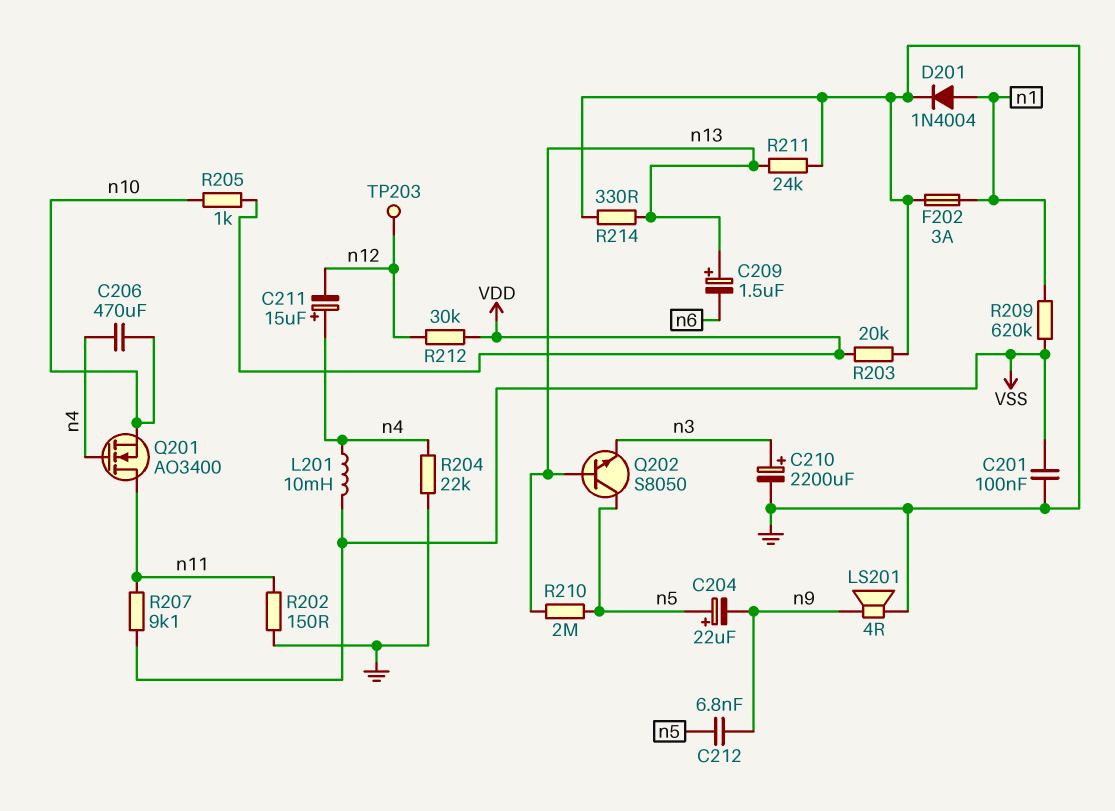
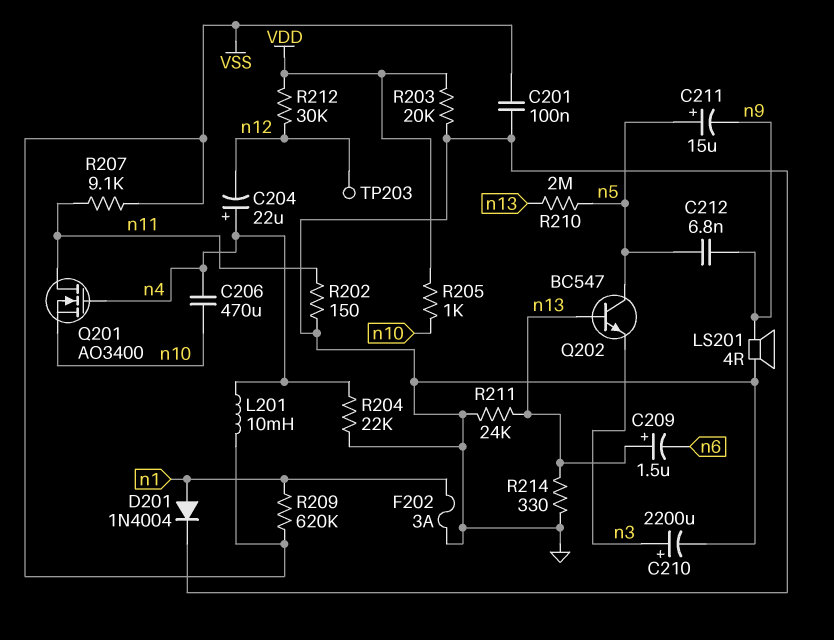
C204: 22uF (plus n5, minus n9) -> 22uF (plus n4, minus n12)
C211: 15uF (plus n4, minus n12) -> 15uF (plus n5, minus n9)
Q202: NPN S8050 (B n13, C n5, E n3) -> NPN BC547 (B n13, C n5, E n3)

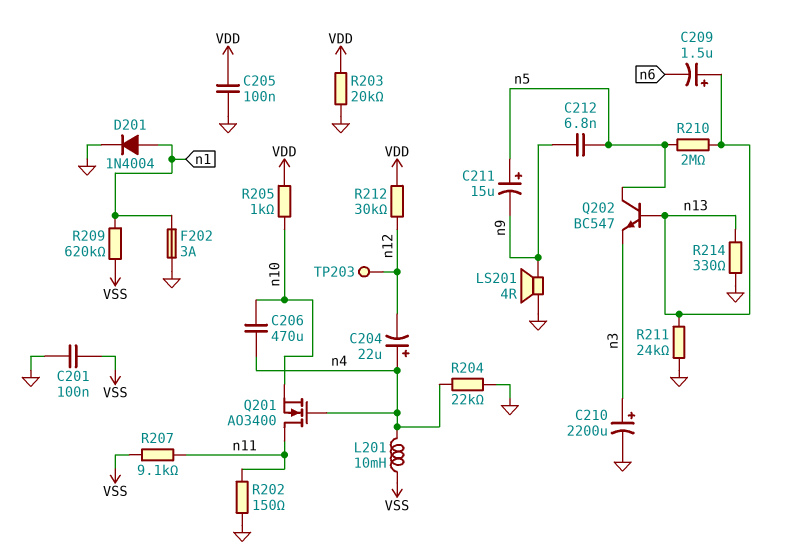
C205: none -> 100nF (GND, VDD)

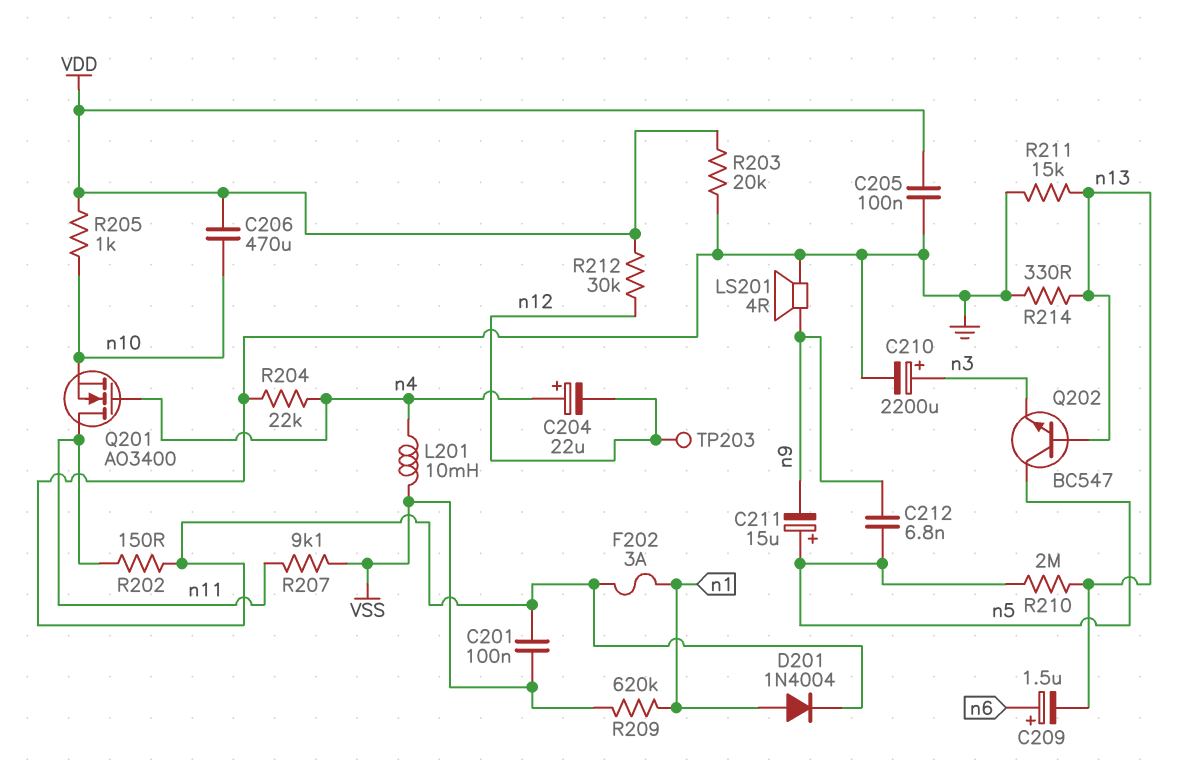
C206: 470uF (n4, n10) -> 470uF (VDD, n10)
C209: 1.5uF (plus n13, minus n6) -> 1.5uF (plus n6, minus n13)
R211: 24k (GND, n13) -> 15k (GND, n13)

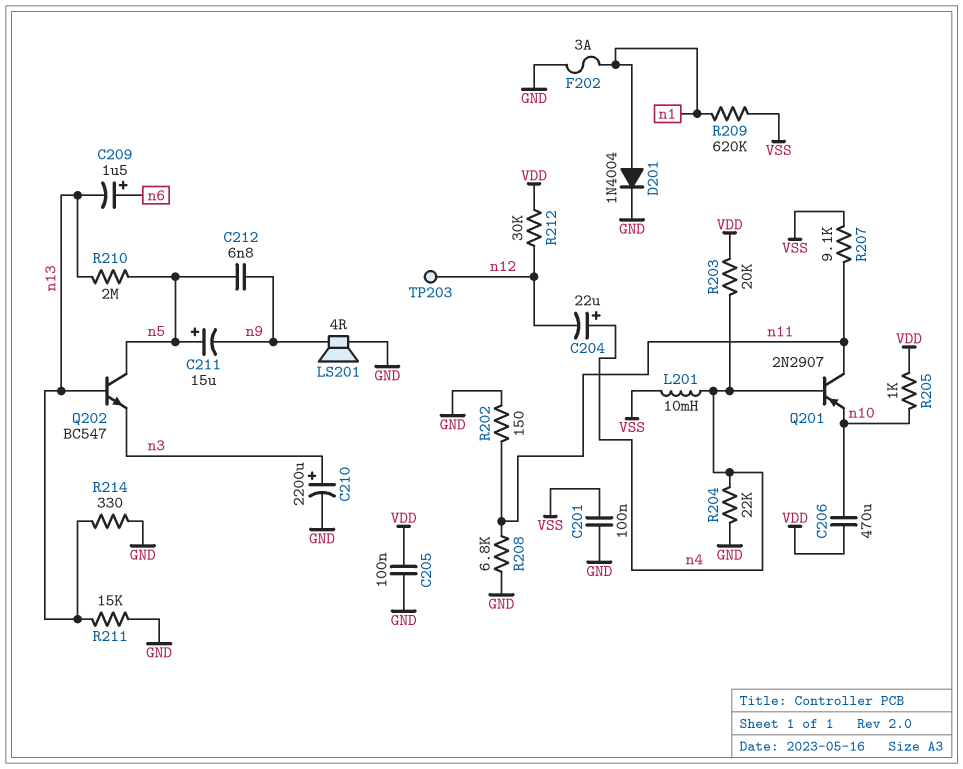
Q201: NMOS AO3400 (G n4, D n11, S n10) -> PNP 2N2907 (B n4, C n11, E n10)
R203: 20k (GND, VDD) -> 20k (VDD, n4)
R208: none -> 6.8k (GND, n11)

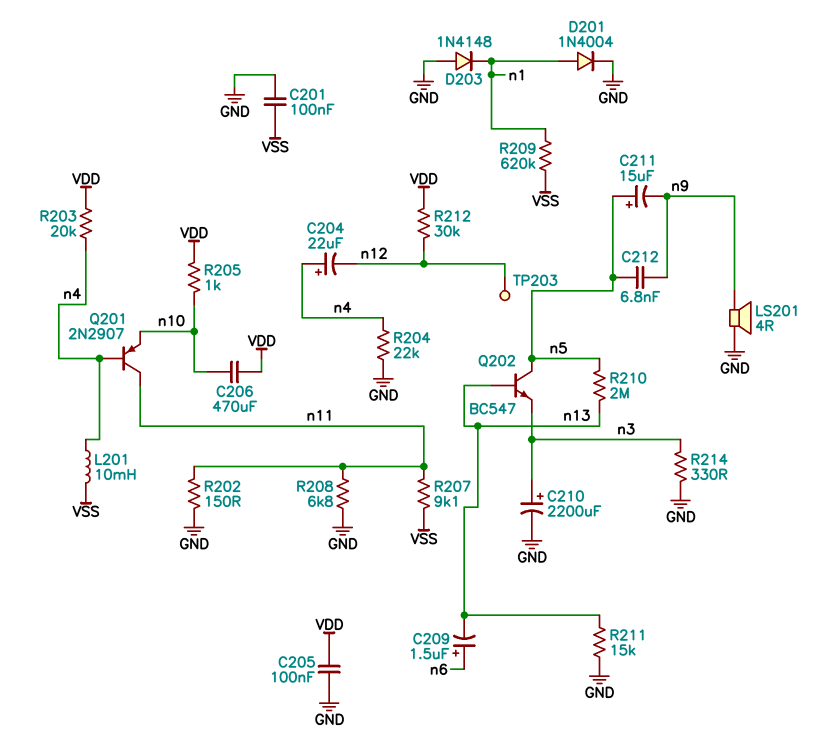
D203: none -> diode 1N4148 (A GND, K n1)
F202: 3A (GND, n1) -> none
R214: 330 (GND, n13) -> 330 (GND, n3)

